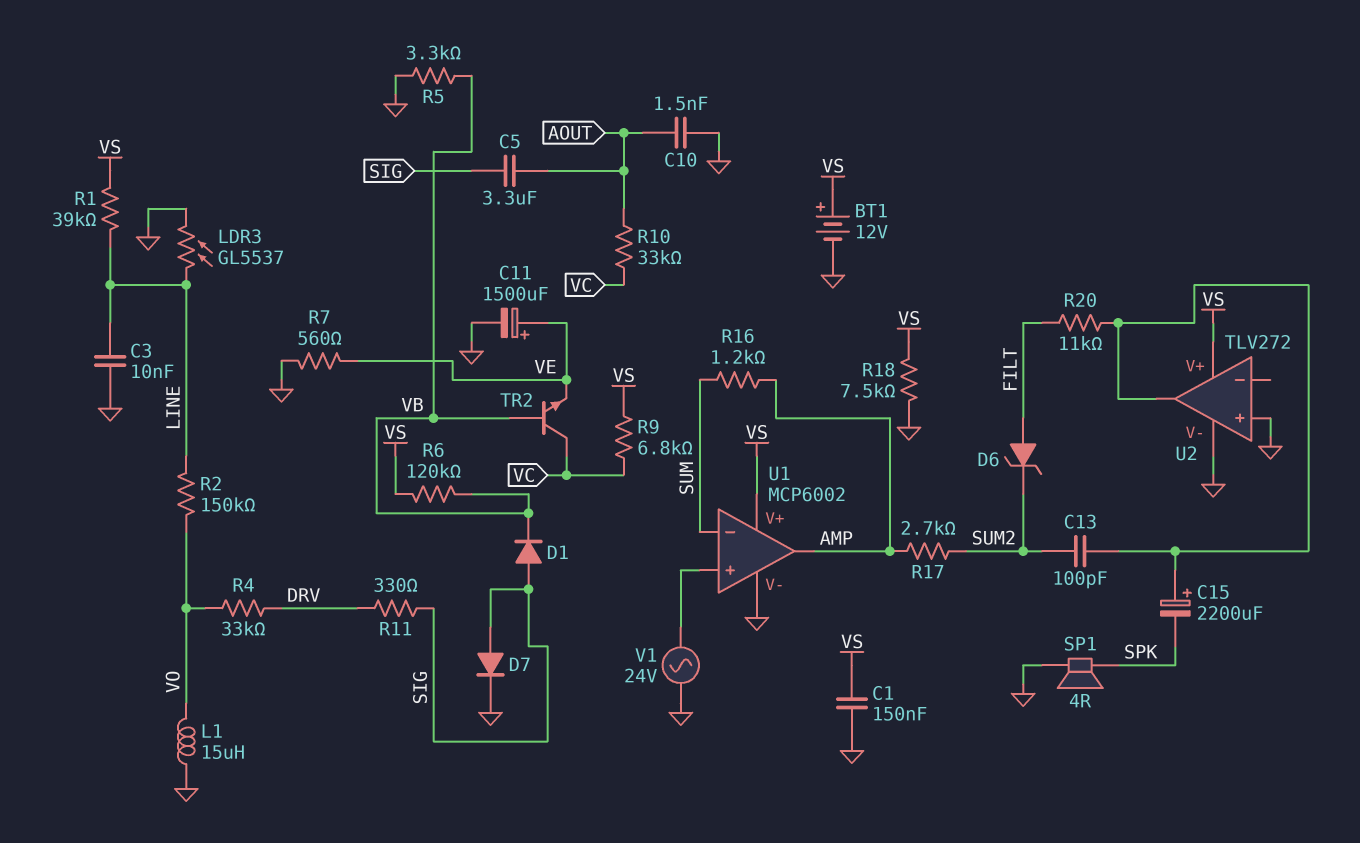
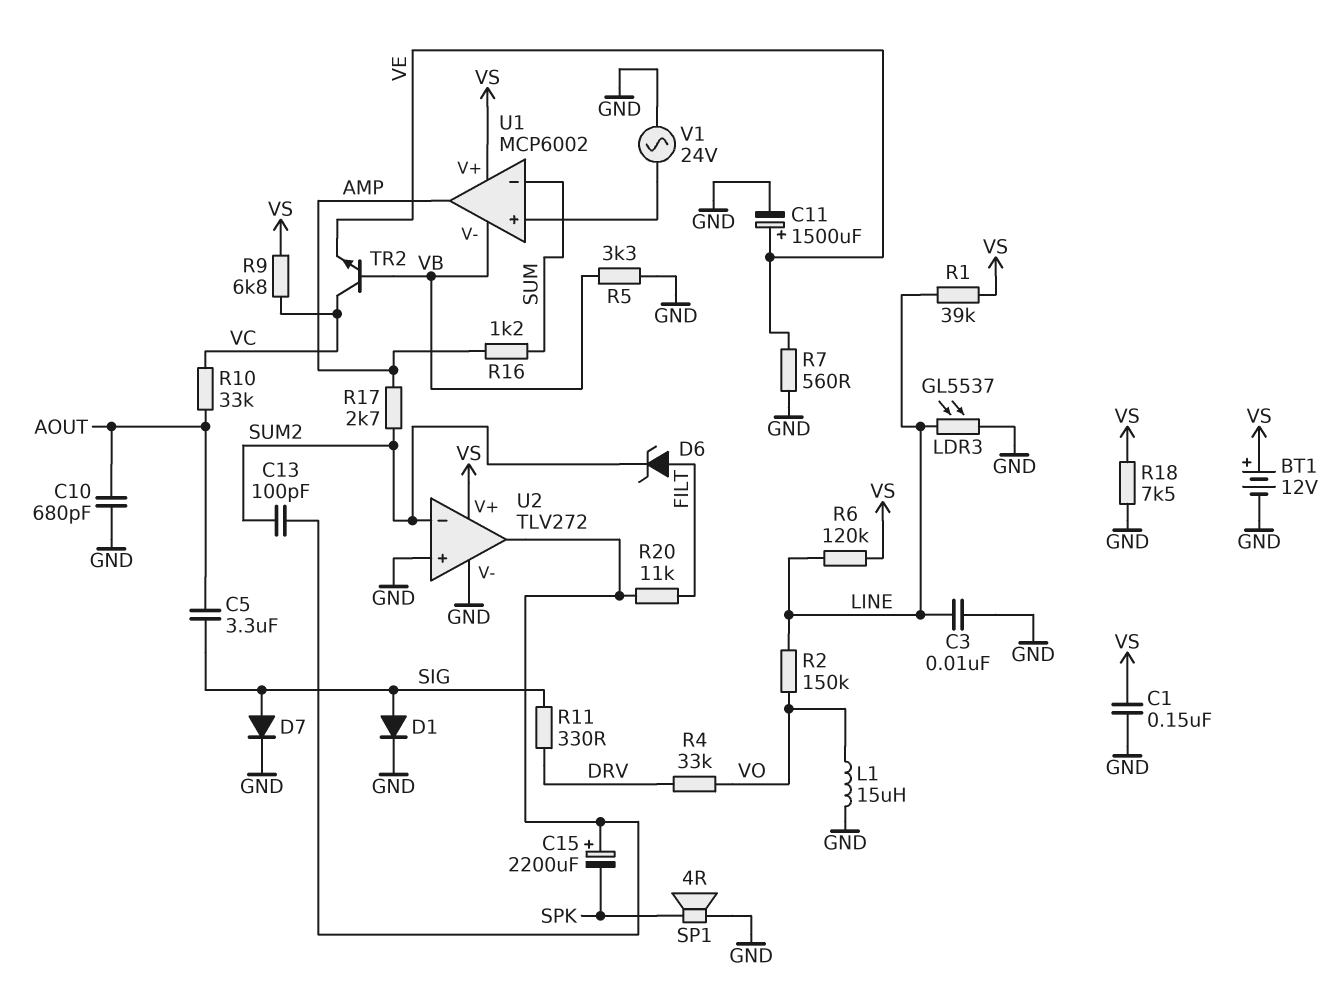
C10: 1.5nF (AOUT, GND) -> 680pF (AOUT, GND)
D1: diode (A SIG, K VB) -> diode (A SIG, K GND)
R6: 120k (VB, VS) -> 120k (LINE, VS)
U1 pin V-: GND -> VB
U2 pin in-: none -> SUM2

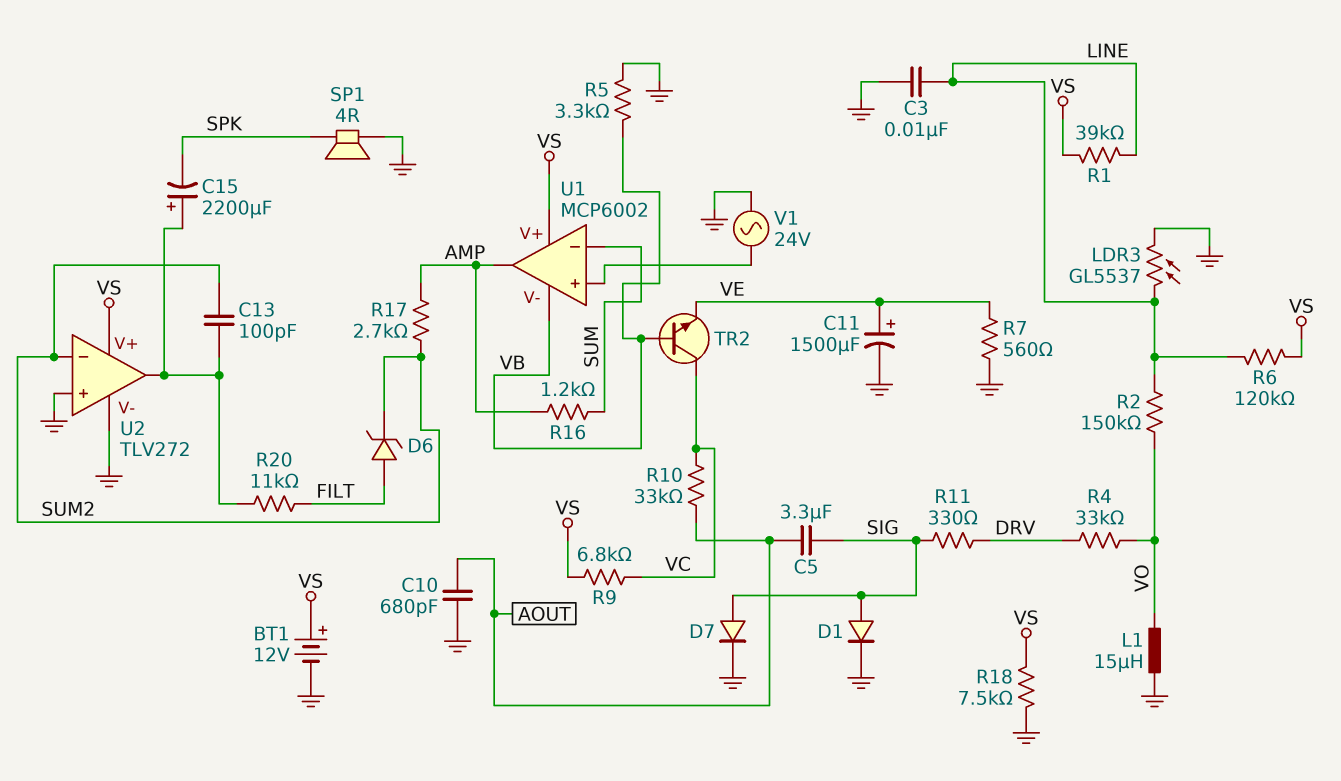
C1: 150nF (GND, VS) -> none

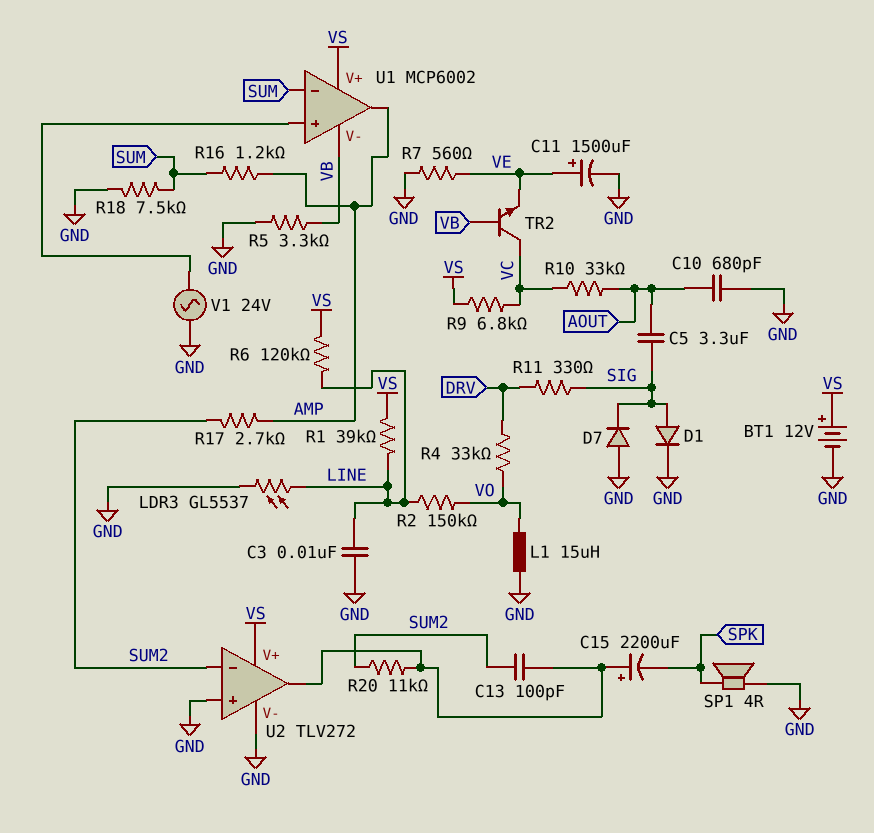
D6: zener (A FILT, K SUM2) -> none
D7: diode (A SIG, K GND) -> diode (A GND, K SIG)
R18: 7.5k (GND, VS) -> 7.5k (GND, SUM)
R20: 11k (FILT, U2/out) -> 11k (SUM2, U2/out)

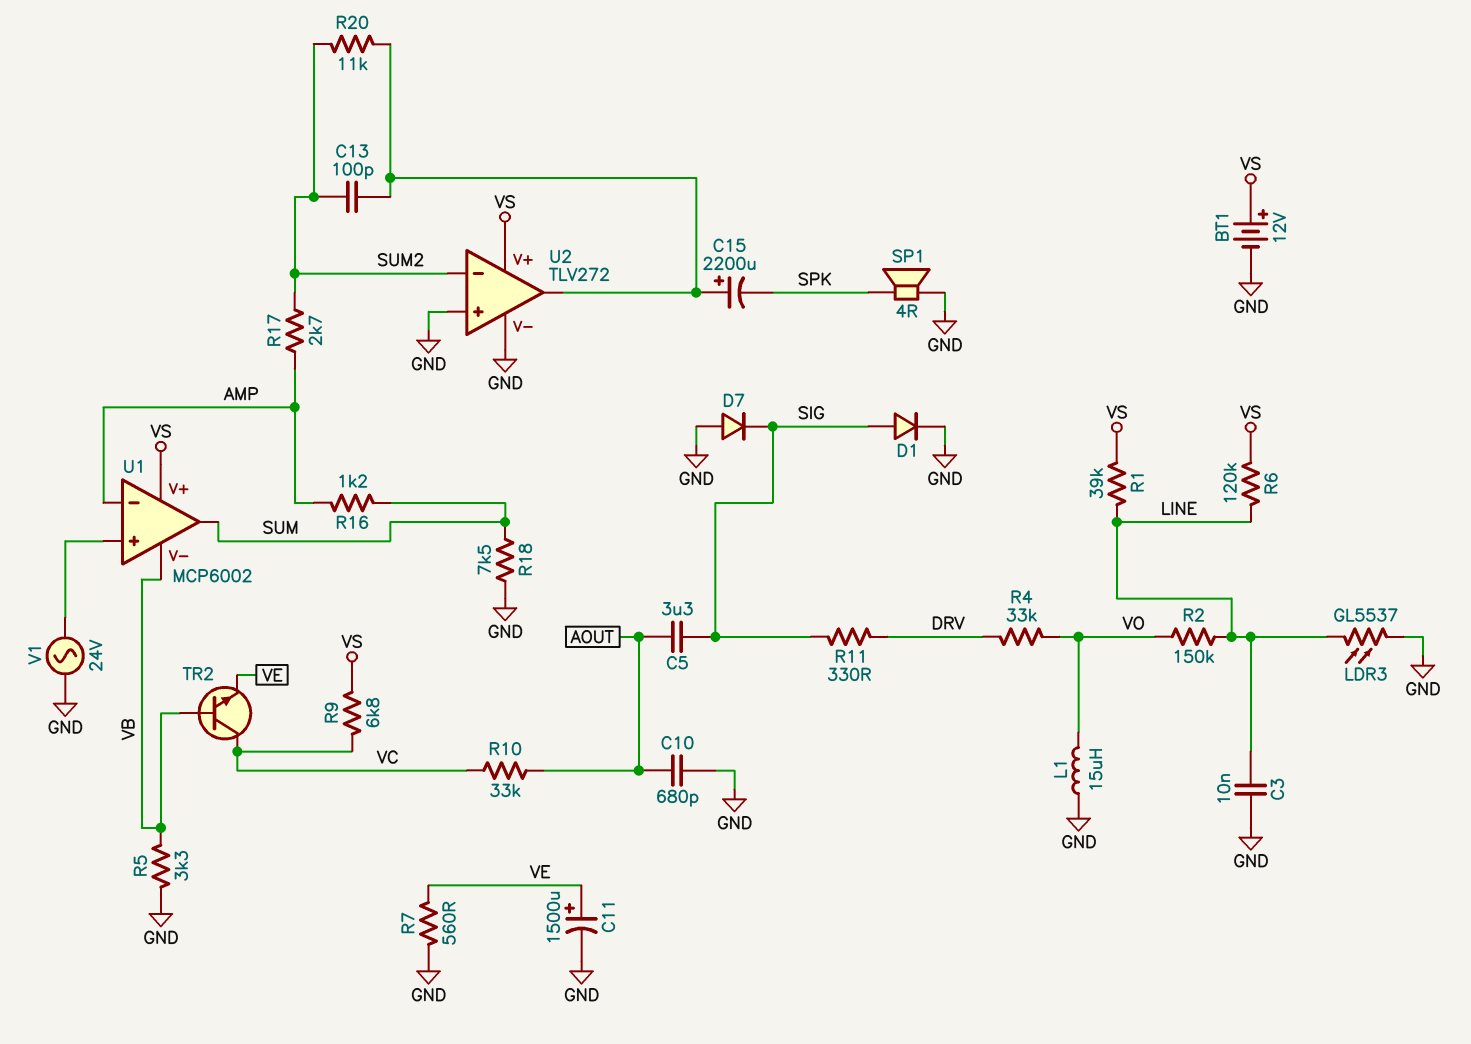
U1 pin in-: SUM -> AMP
U1 pin out: AMP -> SUM

